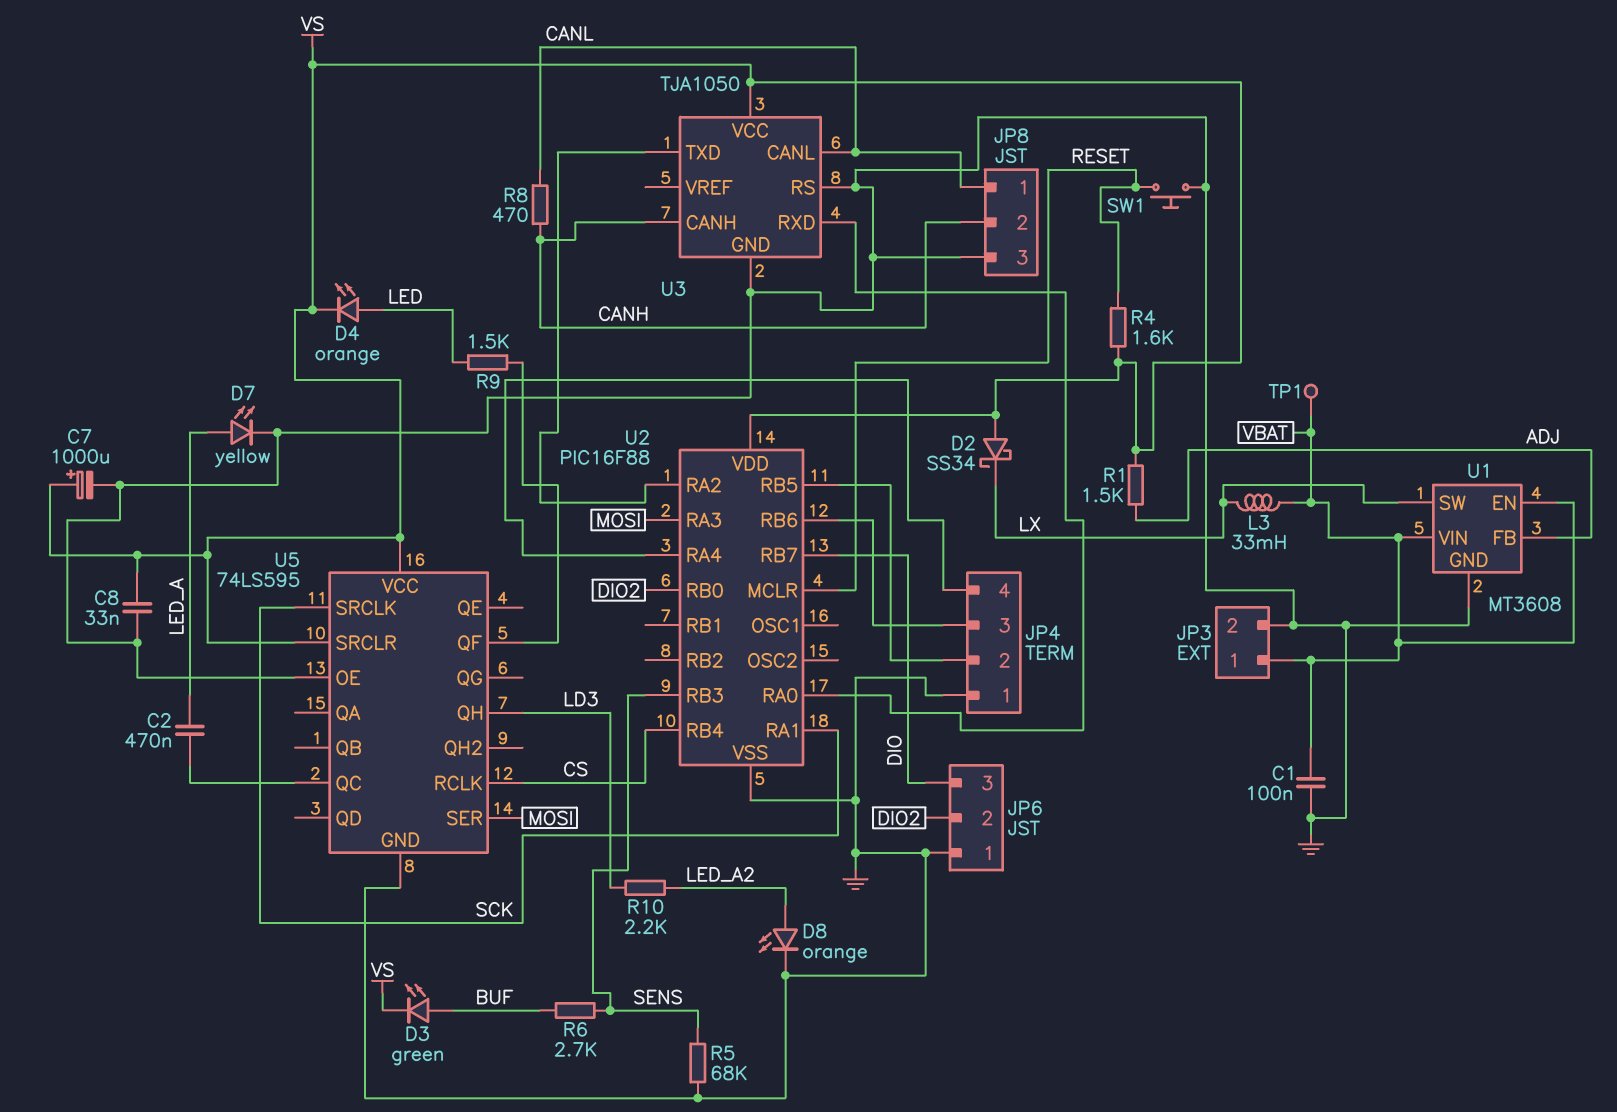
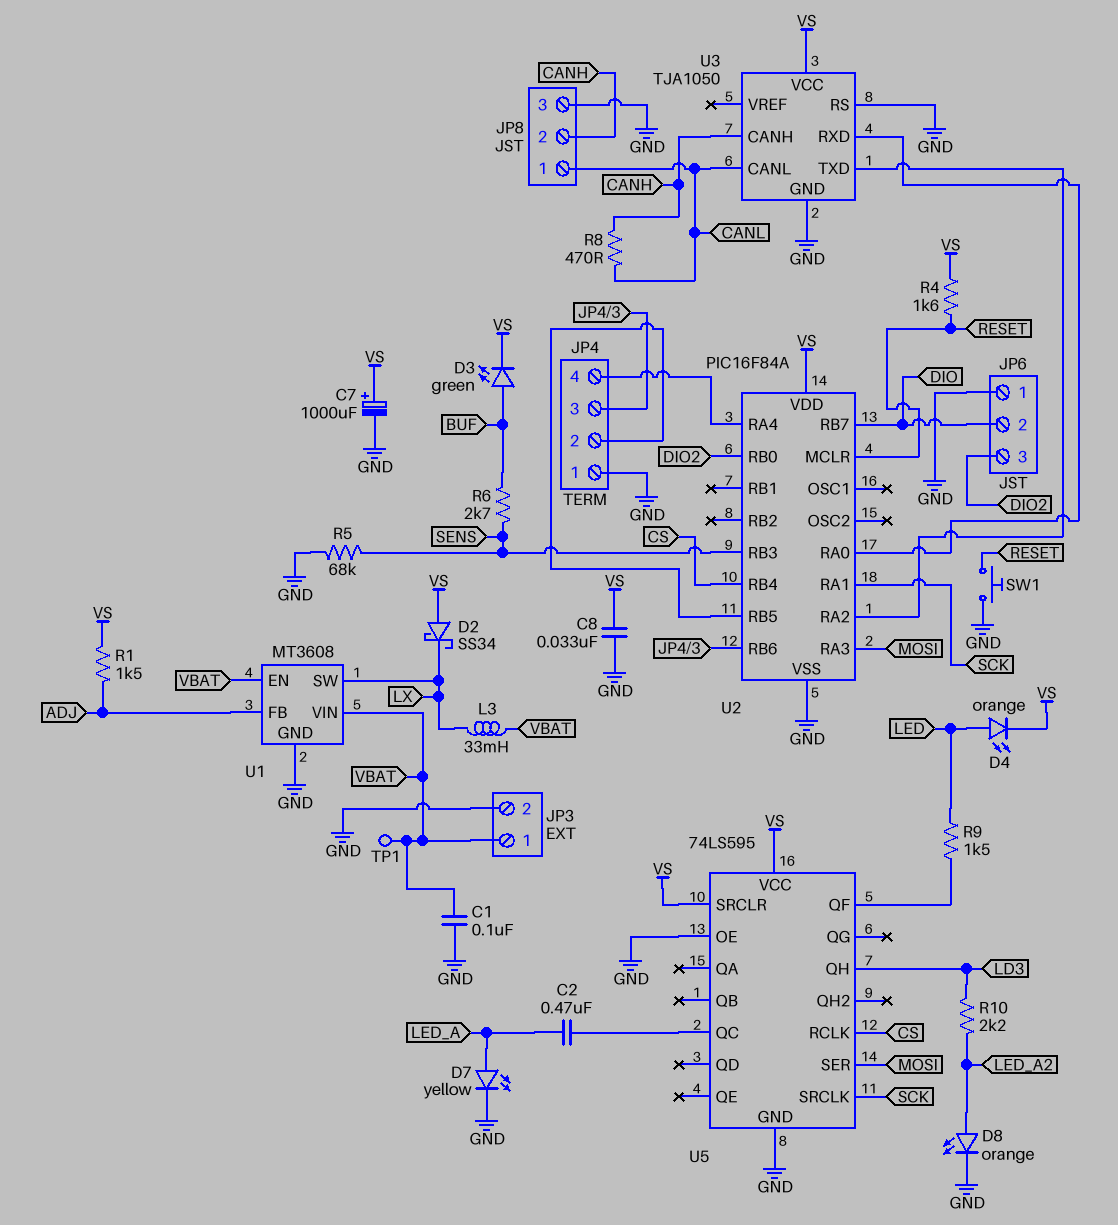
JP6 pin 2: DIO2 -> DIO
JP6 pin 3: DIO -> DIO2
U2: PIC16F88 -> PIC16F84A

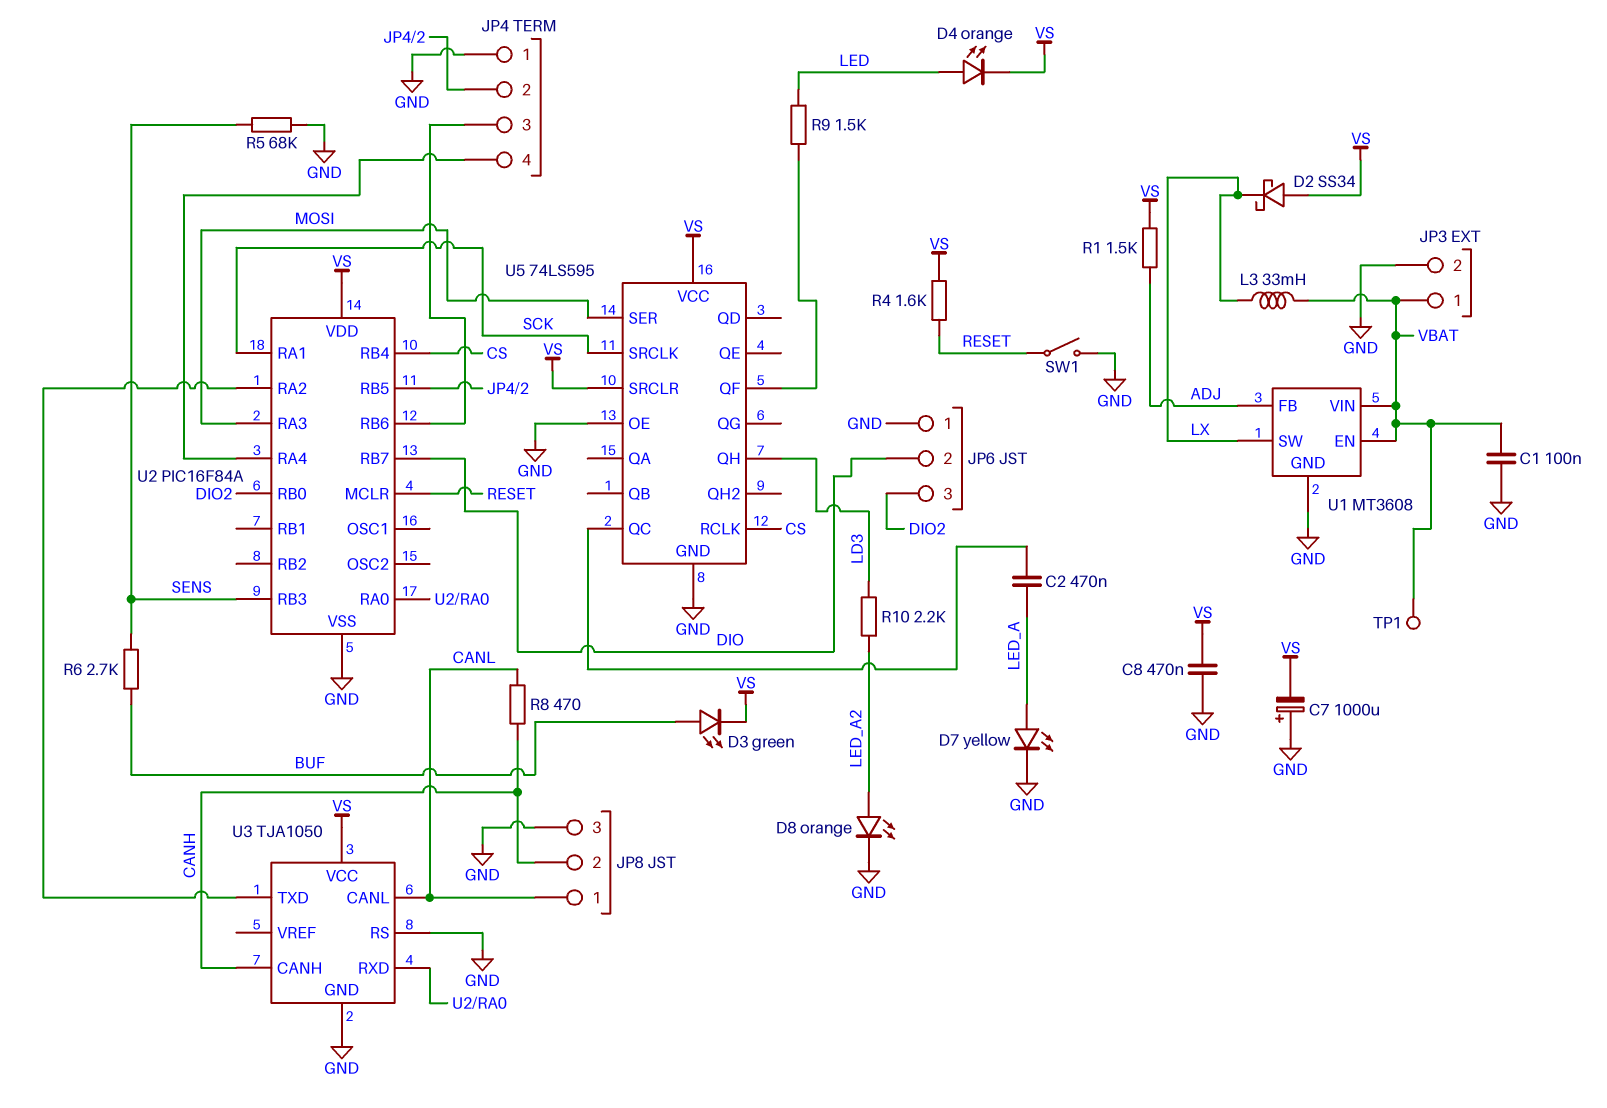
C7: 1000uF (plus VS, minus GND) -> 1000uF (plus GND, minus VS)
C8: 33nF (GND, VS) -> 470nF (GND, VS)
SW1: button (GND, RESET) -> switch (GND, RESET)

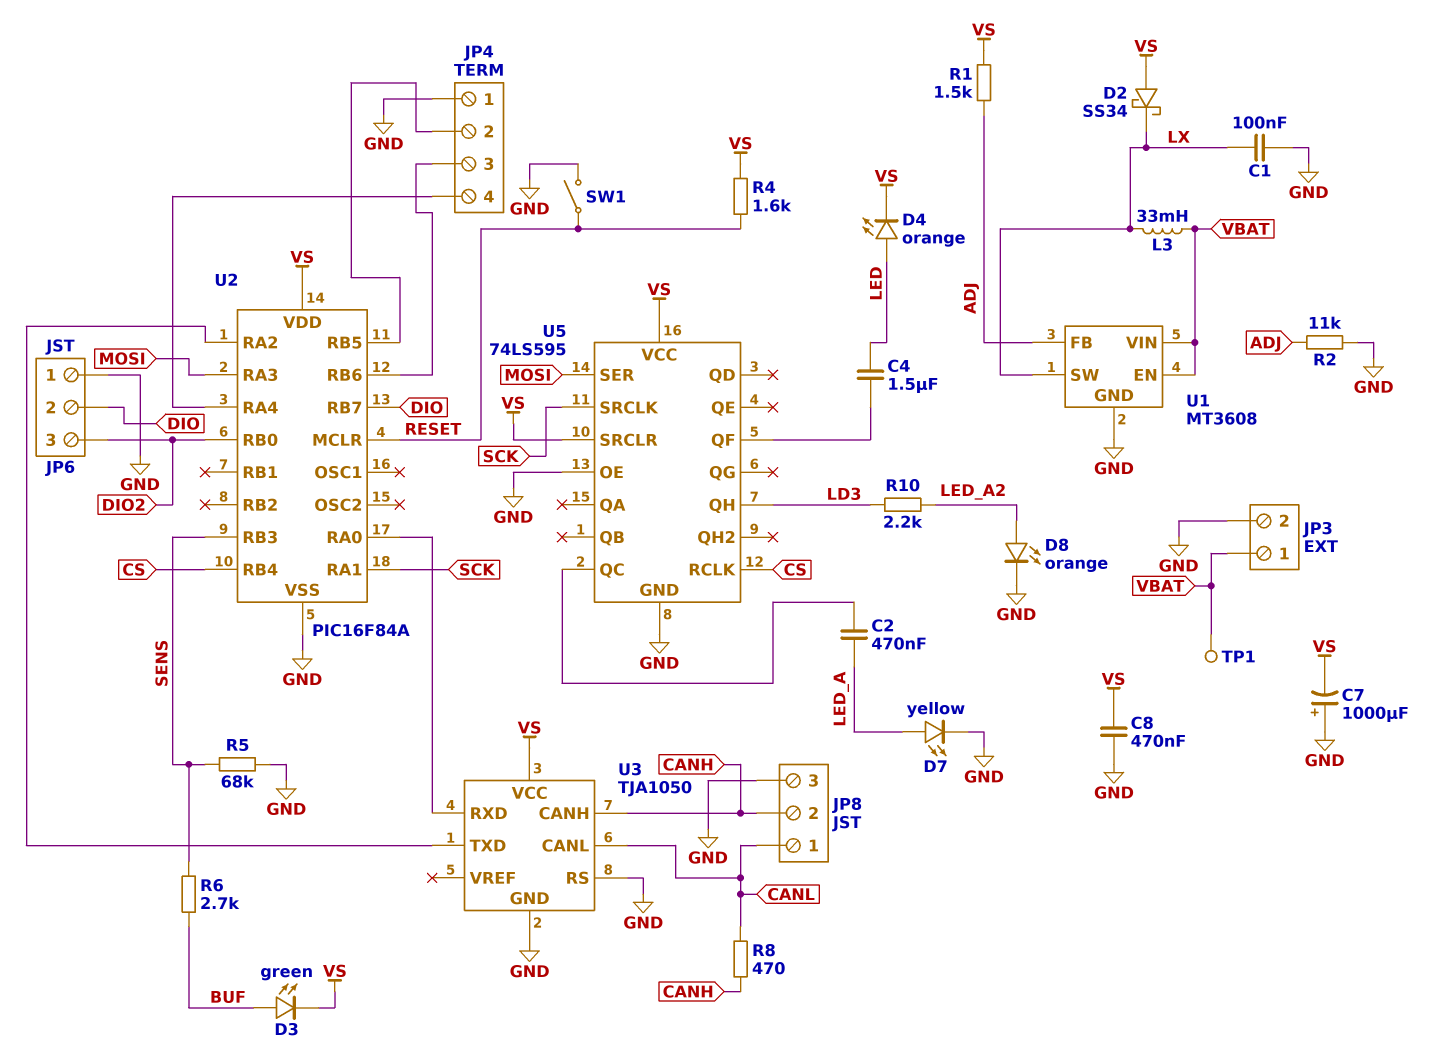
C1: 100nF (GND, VBAT) -> 100nF (GND, LX)
C4: none -> 1.5uF (LED, U5/QF)
R2: none -> 11k (ADJ, GND)
R9: 1.5k (LED, U5/QF) -> none

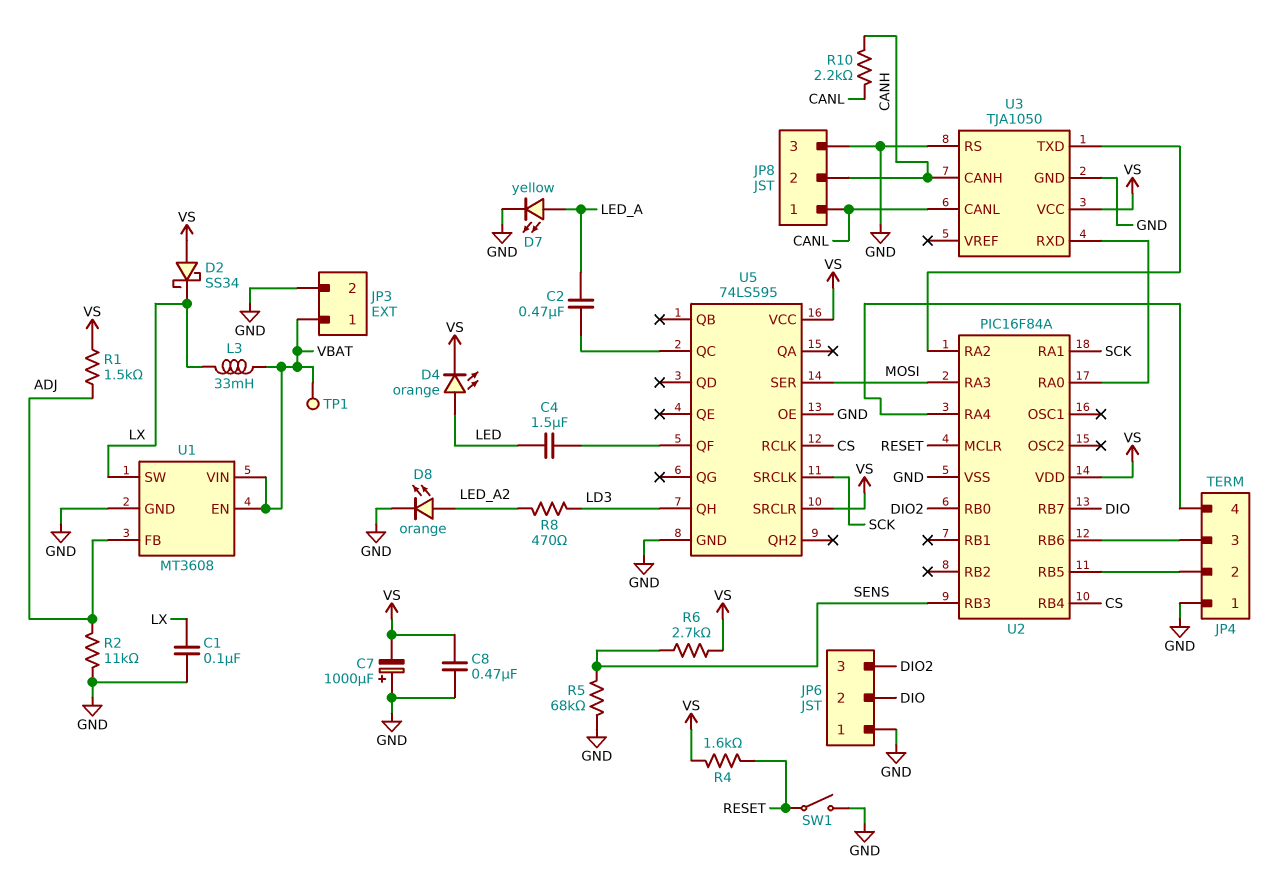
D3: LED green (A BUF, K VS) -> none
R6: 2.7k (BUF, SENS) -> 2.7k (SENS, VS)
R8: 470 (CANH, CANL) -> 470 (LD3, LED_A2)
R10: 2.2k (LD3, LED_A2) -> 2.2k (CANH, CANL)

